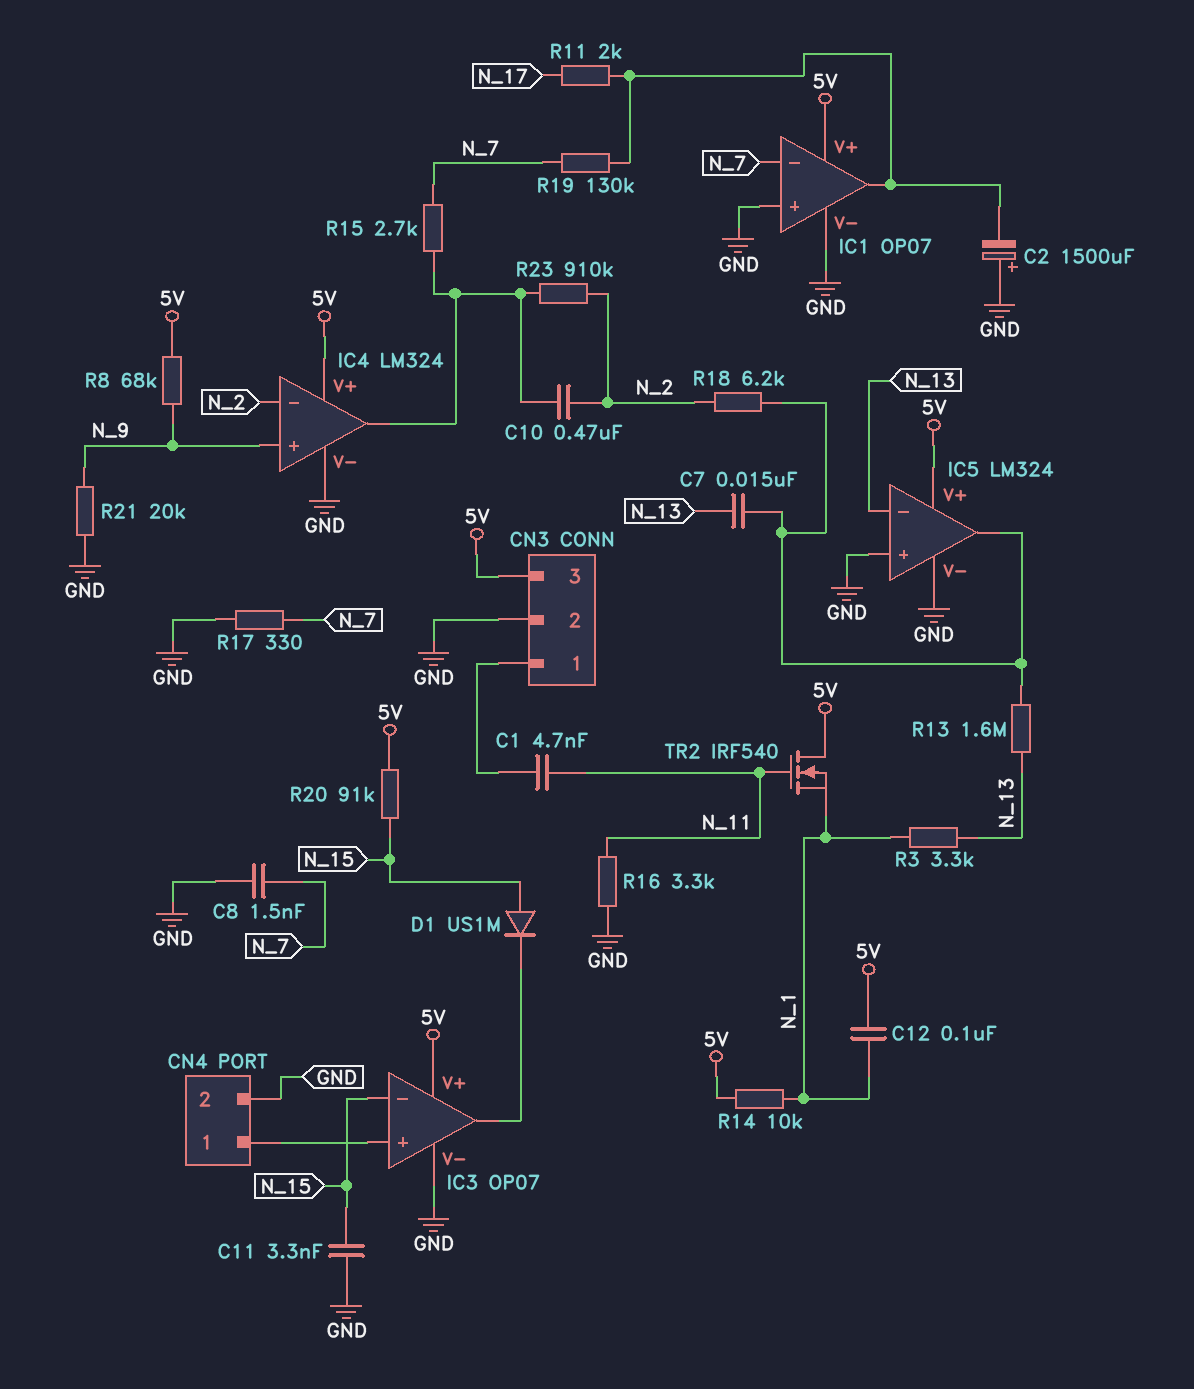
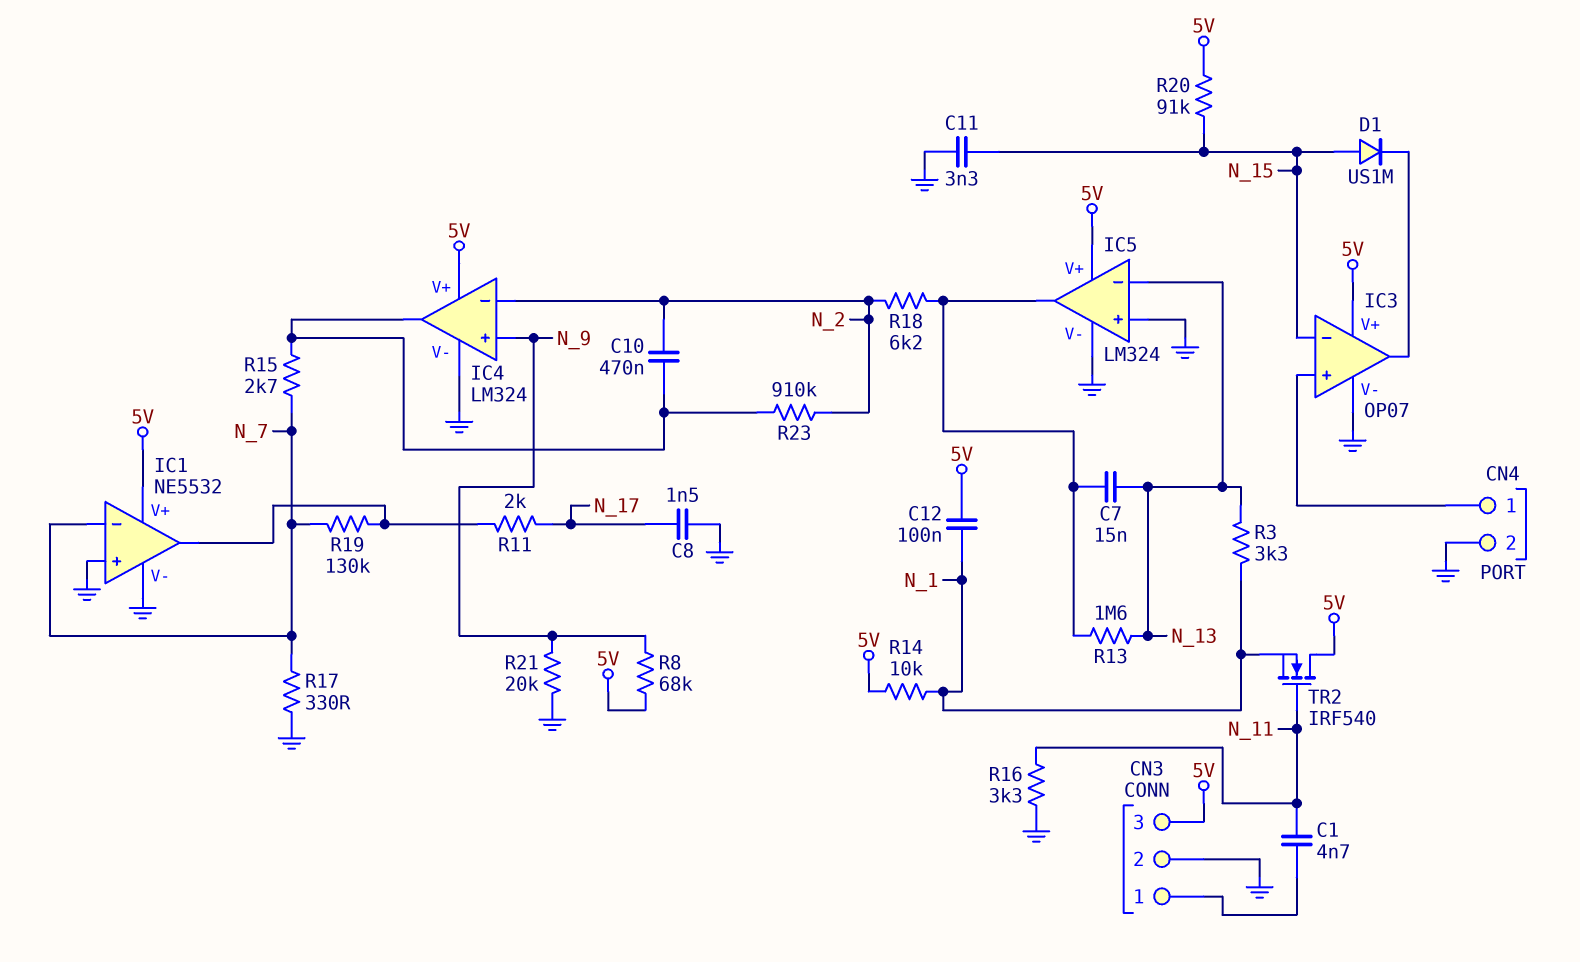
C2: 1500uF (plus GND, minus IC1/out) -> none
C8: 1.5nF (GND, N_7) -> 1.5nF (GND, N_17)
IC1: OP07 -> NE5532

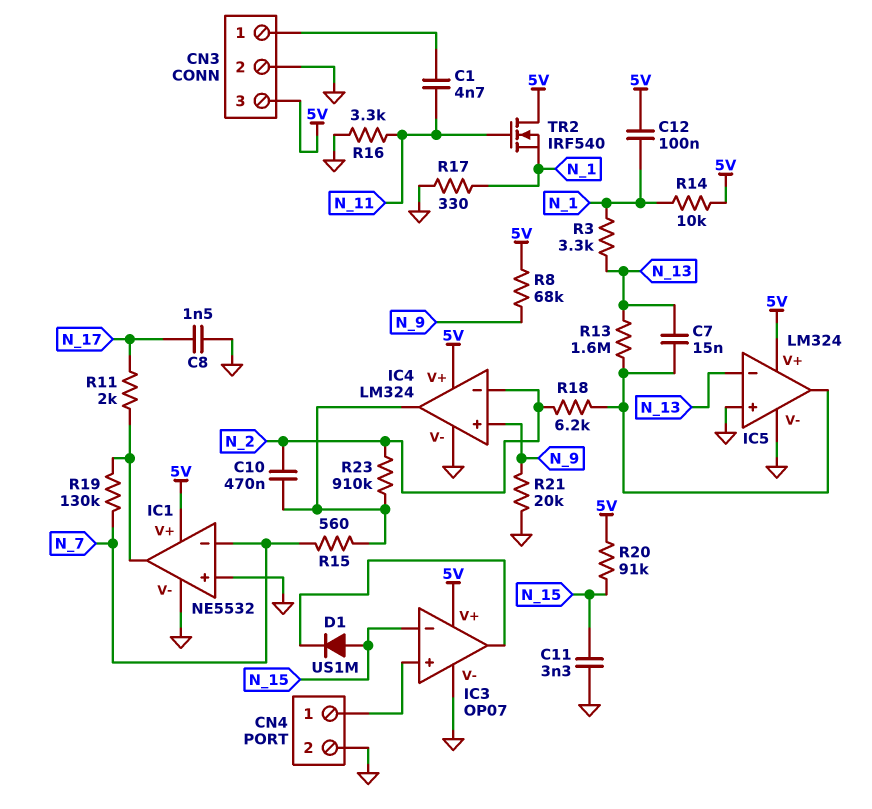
R15: 2.7k (IC4/out, N_7) -> 560 (IC4/out, N_7)
R17: 330 (GND, N_7) -> 330 (GND, N_1)

